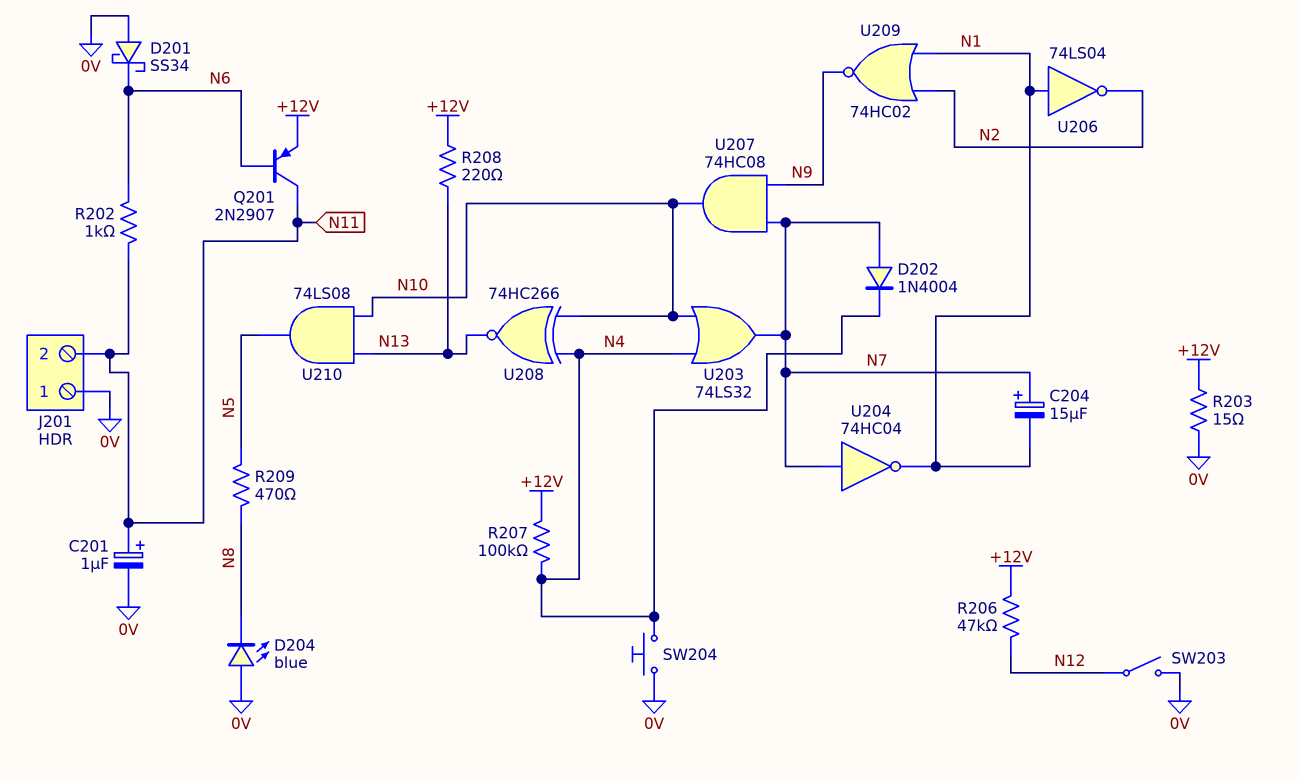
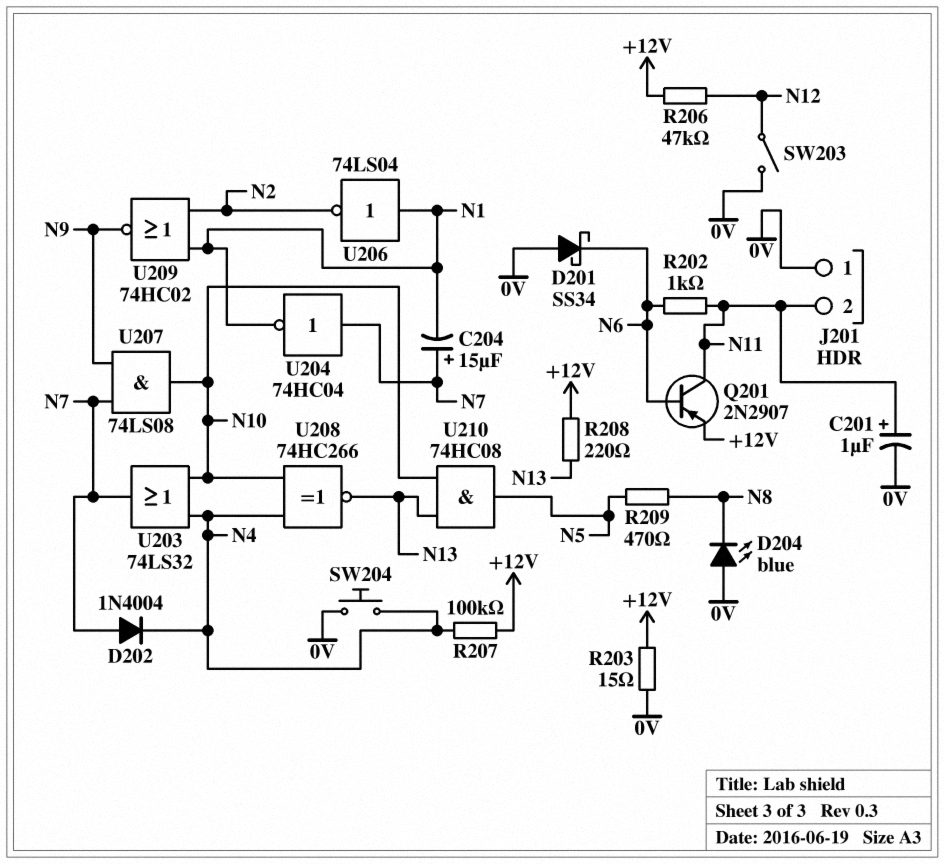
U207: AND 74HC08 (in N7, in N9, out N10) -> AND 74LS08 (in N7, in N9, out N10)
U210: AND 74LS08 (in N10, in N13, out N5) -> AND 74HC08 (in N10, in N13, out N5)

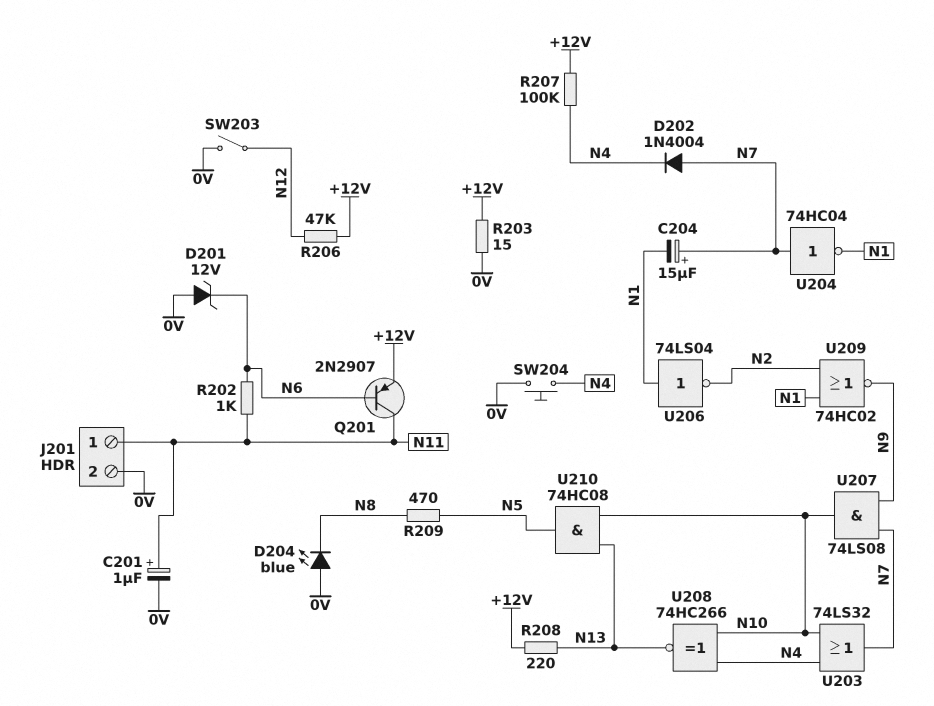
D201: schottky SS34 (A 0V, K N6) -> zener 12V (A 0V, K N6)
J201 pin 1: 0V -> N11
J201 pin 2: N11 -> 0V

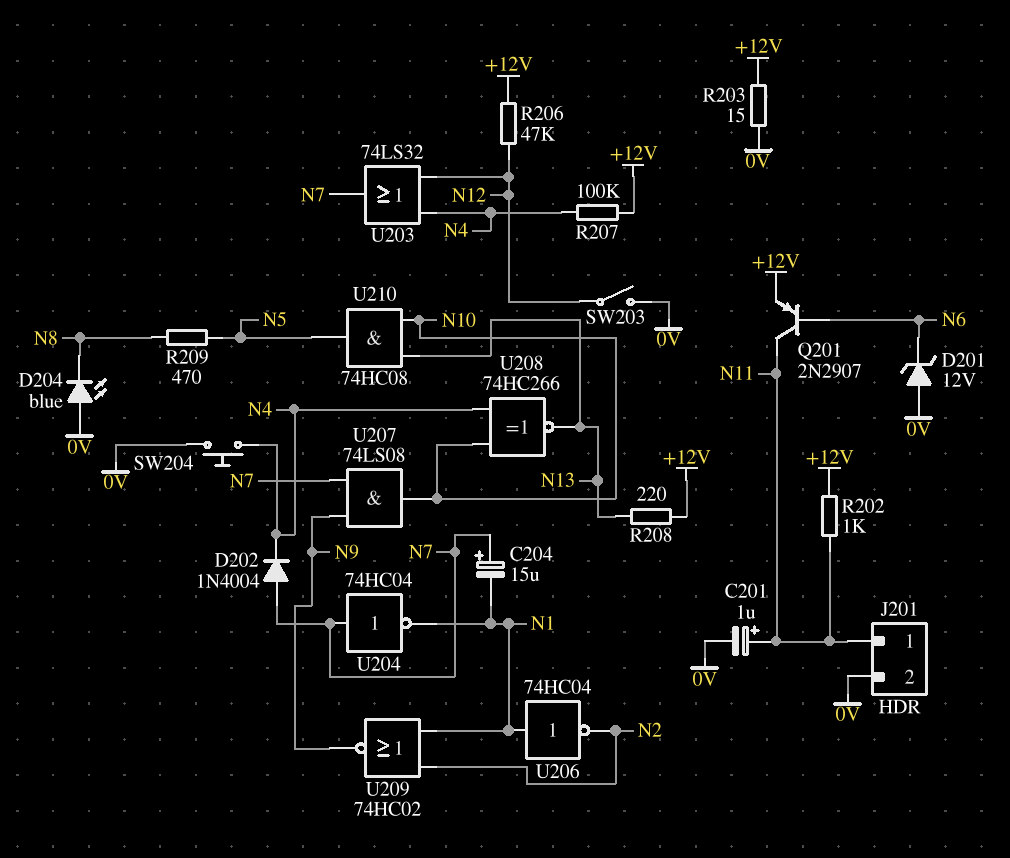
R202: 1k (N6, N11) -> 1k (+12V, N11)
U203: OR 74LS32 (in N4, in N10, out N7) -> OR 74LS32 (in N4, in N12, out N7)
U206: NOT 74LS04 (in N1, out N2) -> NOT 74HC04 (in N1, out N2)

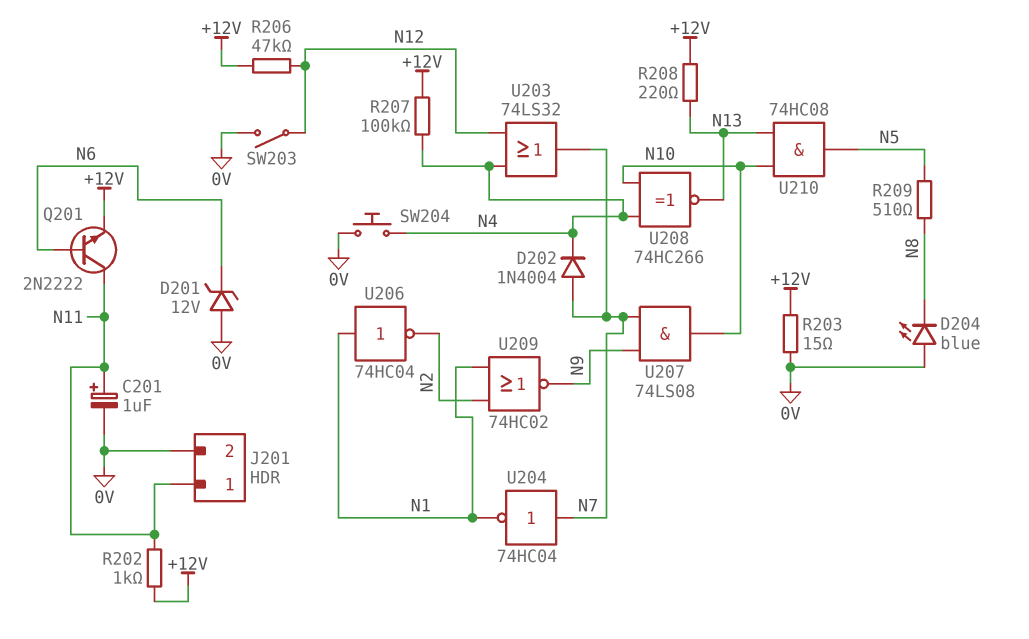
C204: 15uF (plus N7, minus N1) -> none
Q201: PNP 2N2907 (B N6, C N11, E +12V) -> NPN 2N2222 (B N6, C N11, E +12V)
R209: 470 (N5, N8) -> 510 (N5, N8)

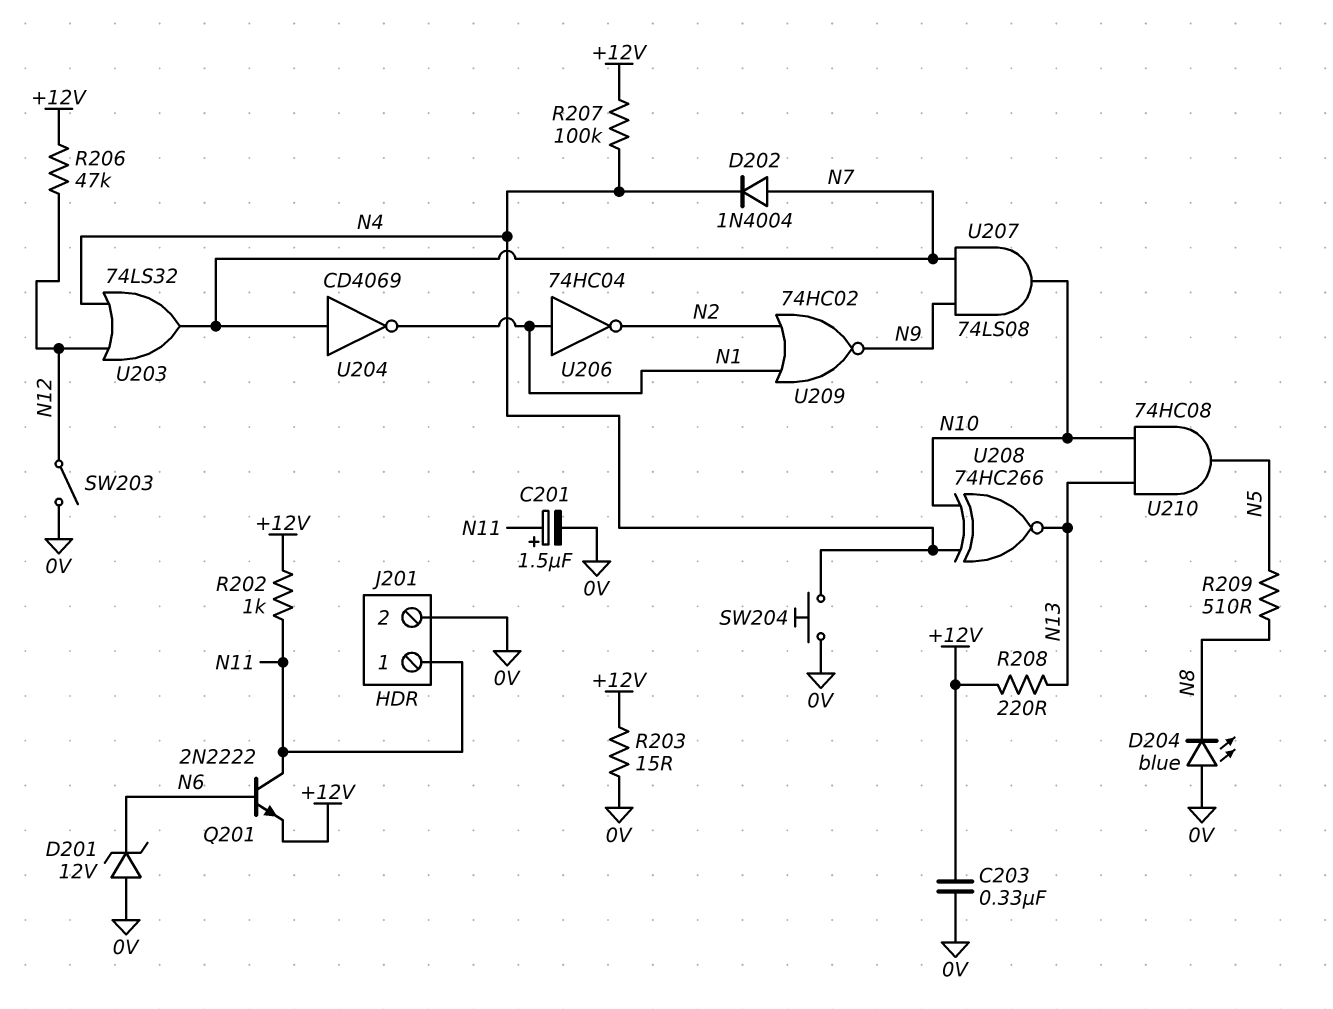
C201: 1uF (plus N11, minus 0V) -> 1.5uF (plus N11, minus 0V)
C203: none -> 330nF (+12V, 0V)
U204: NOT 74HC04 (in N7, out N1) -> NOT CD4069 (in N7, out N1)

